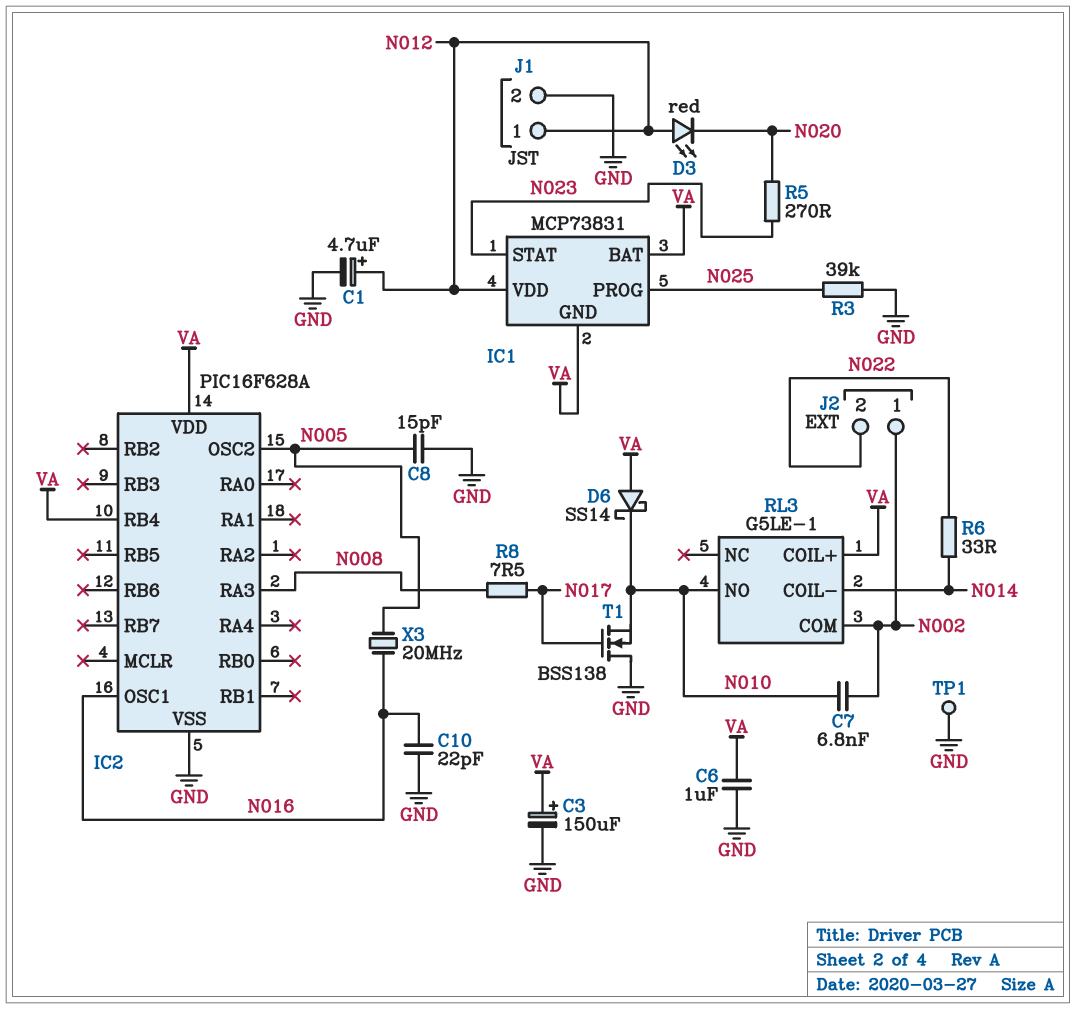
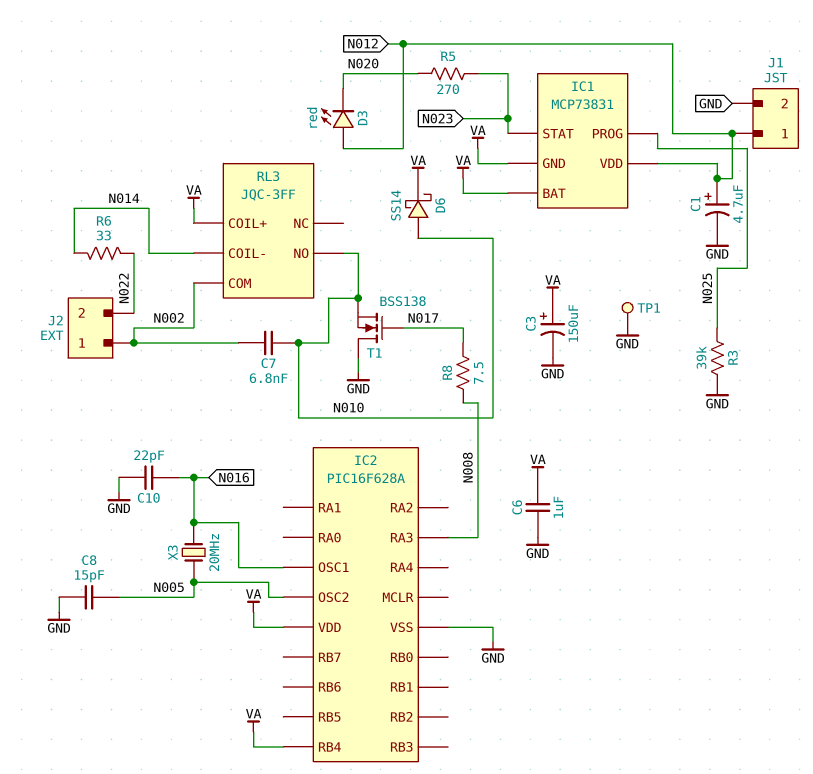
D6: schottky SS14 (A VA, K N010) -> schottky SS14 (A N010, K VA)
RL3: G5LE-1 -> JQC-3FF

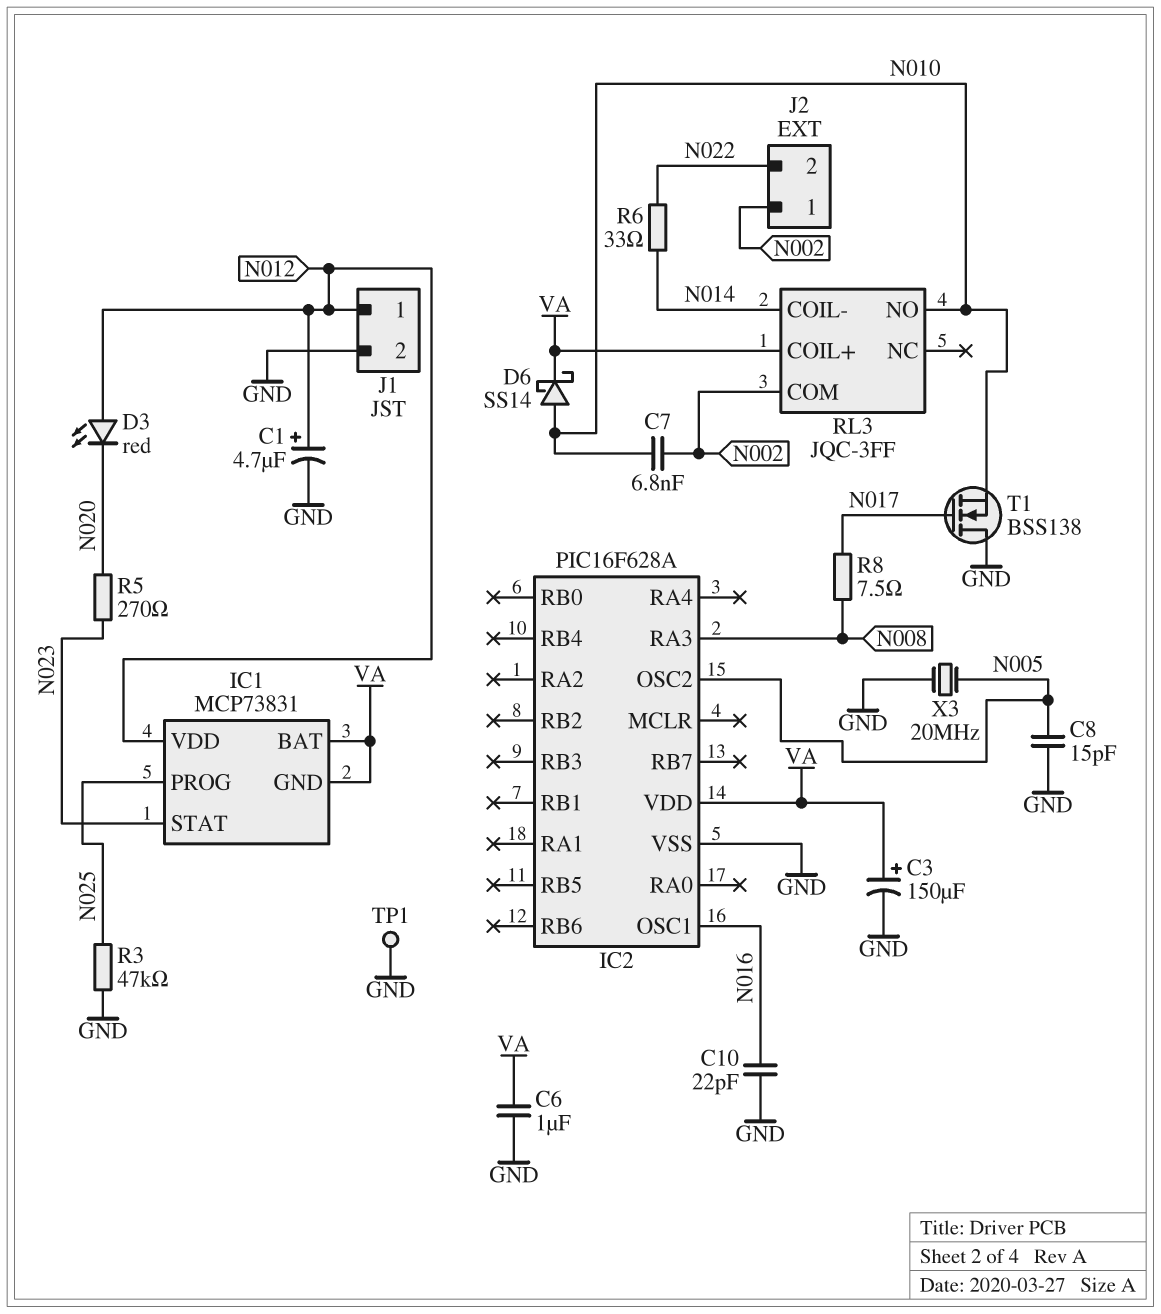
IC2 pin RB4: VA -> none
R3: 39k (GND, N025) -> 47k (GND, N025)
X3: 20MHz (N005, N016) -> 20MHz (GND, N005)

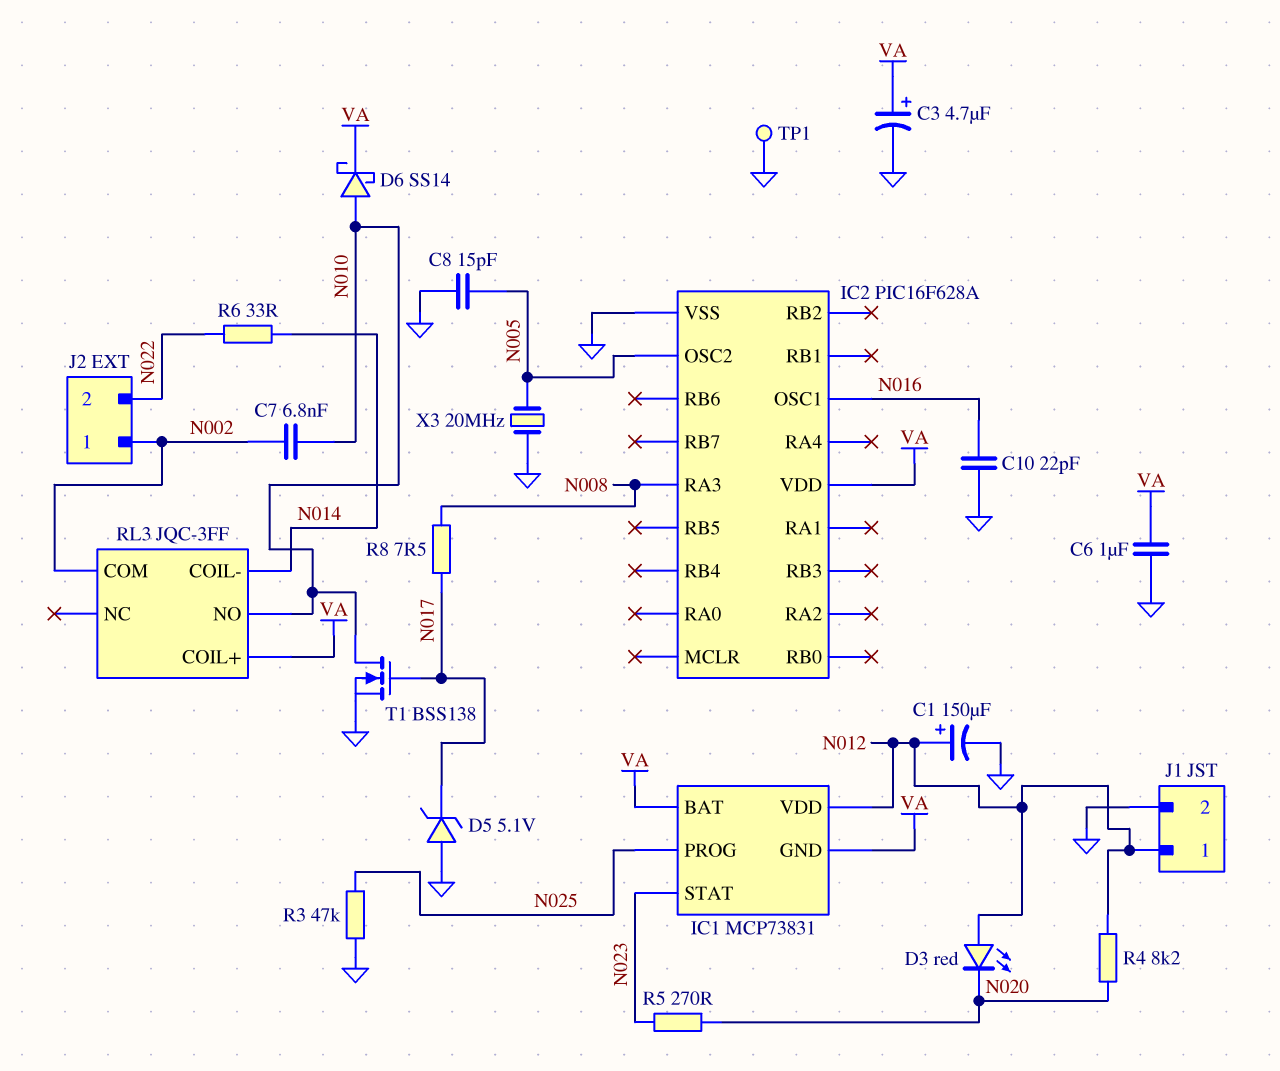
C1: 4.7uF (plus N012, minus GND) -> 150uF (plus N012, minus GND)
C3: 150uF (plus VA, minus GND) -> 4.7uF (plus VA, minus GND)
D5: none -> zener 5.1V (A GND, K N017)
R4: none -> 8.2k (N012, N020)
T1: NMOS BSS138 (G N017, D GND, S N010) -> NMOS BSS138 (G N017, D N010, S GND)

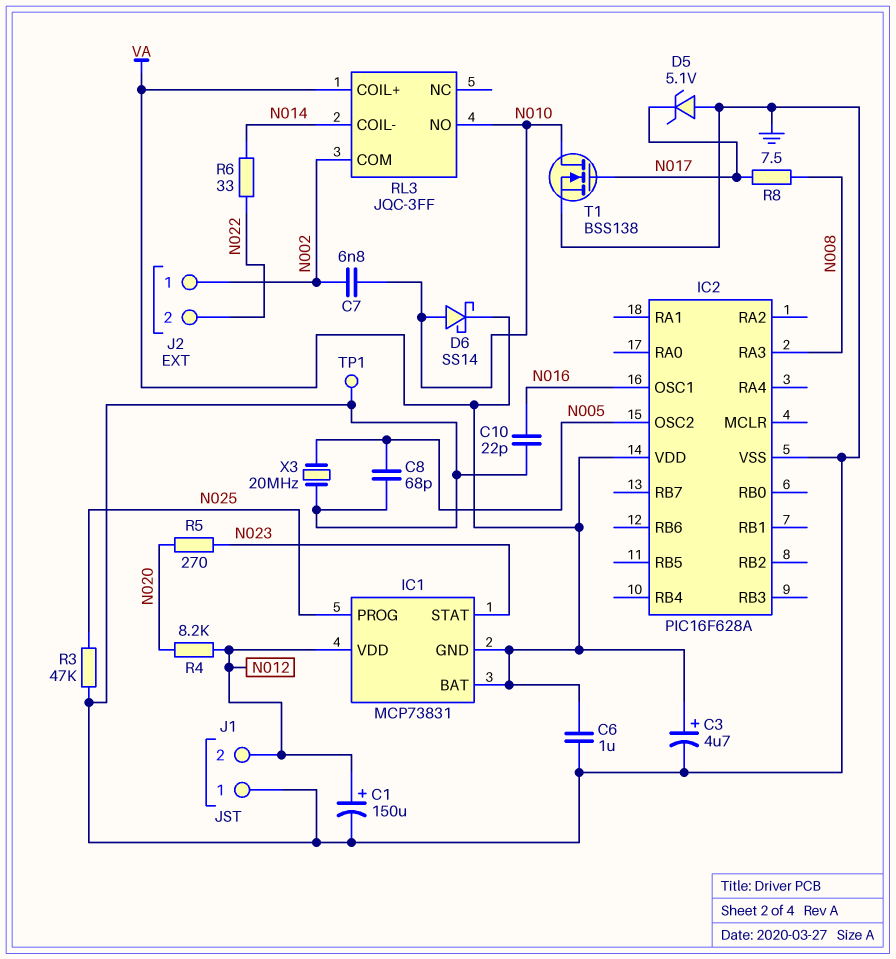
C8: 15pF (GND, N005) -> 68pF (GND, N005)
D3: LED red (A N012, K N020) -> none
J1 pin 1: N012 -> GND
J1 pin 2: GND -> N012

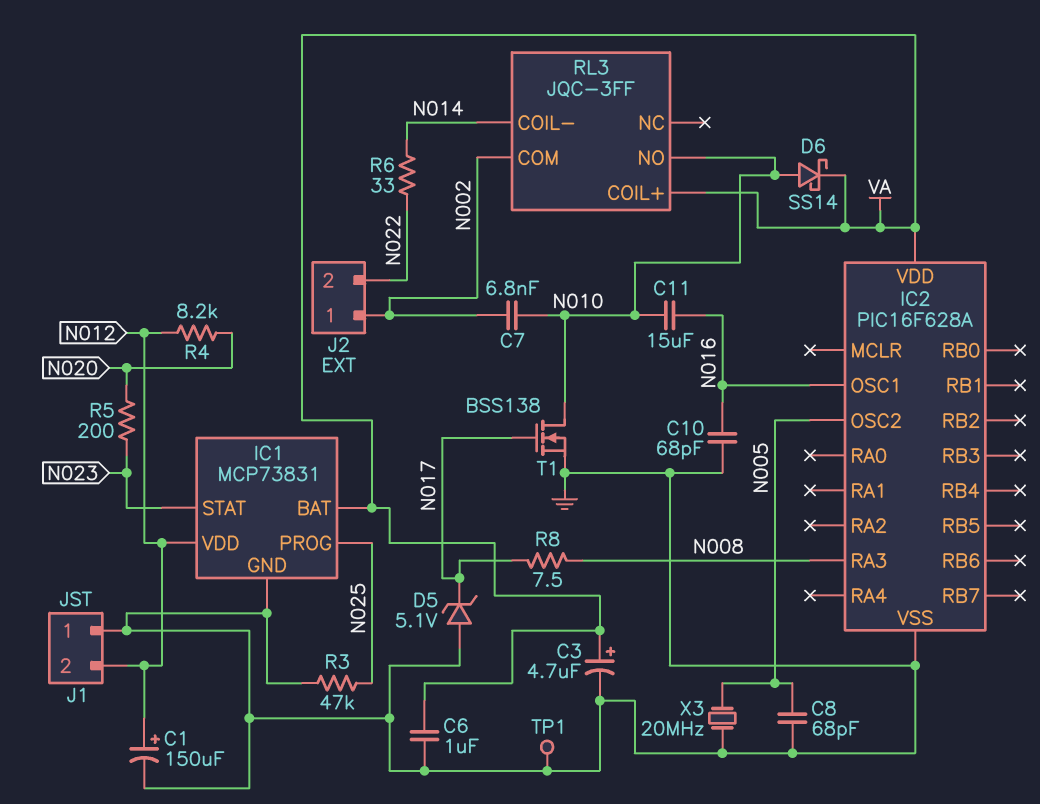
C10: 22pF (GND, N016) -> 68pF (GND, N016)
C11: none -> 15uF (N010, N016)
IC1 pin GND: VA -> GND
R5: 270 (N020, N023) -> 200 (N020, N023)

